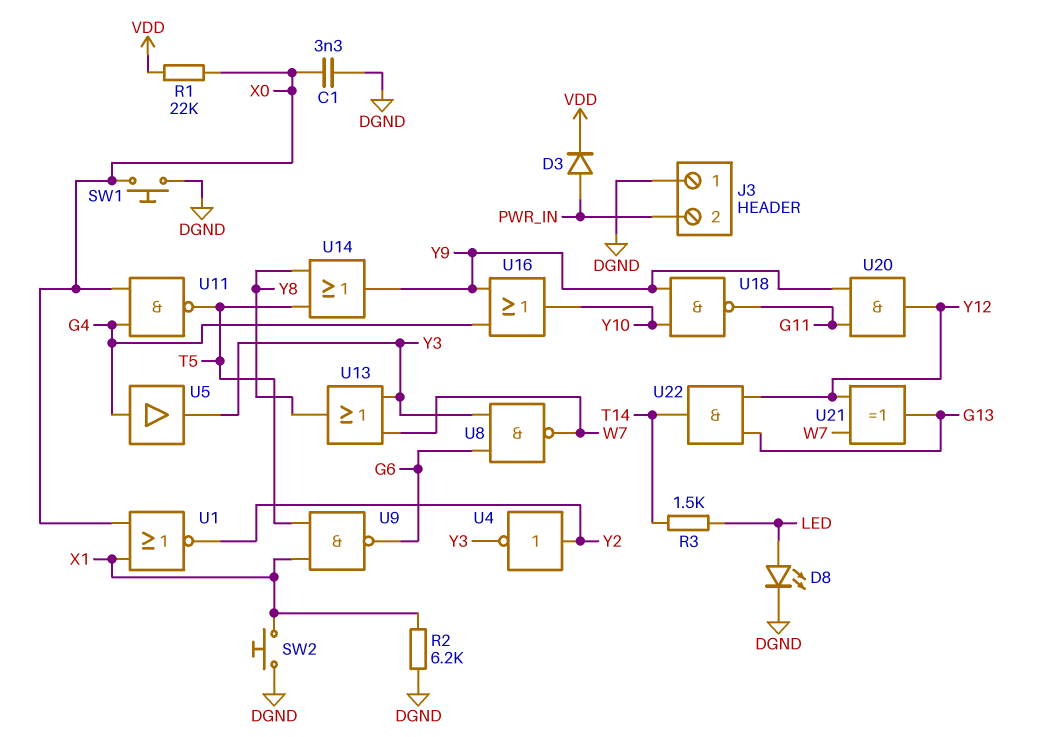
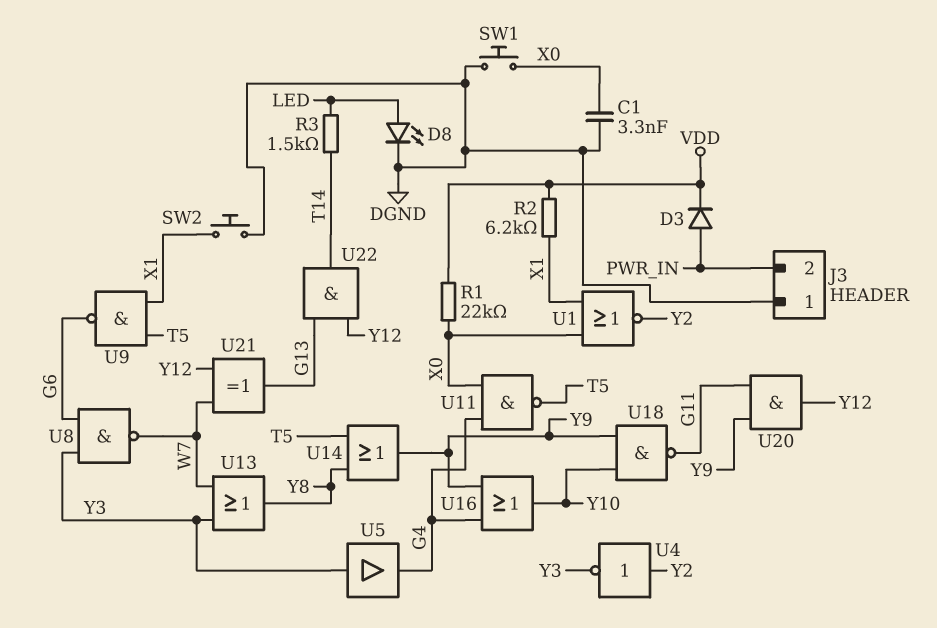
R2: 6.2k (DGND, X1) -> 6.2k (VDD, X1)
U5: buffer (in G4, out Y3) -> buffer (in Y3, out G4)

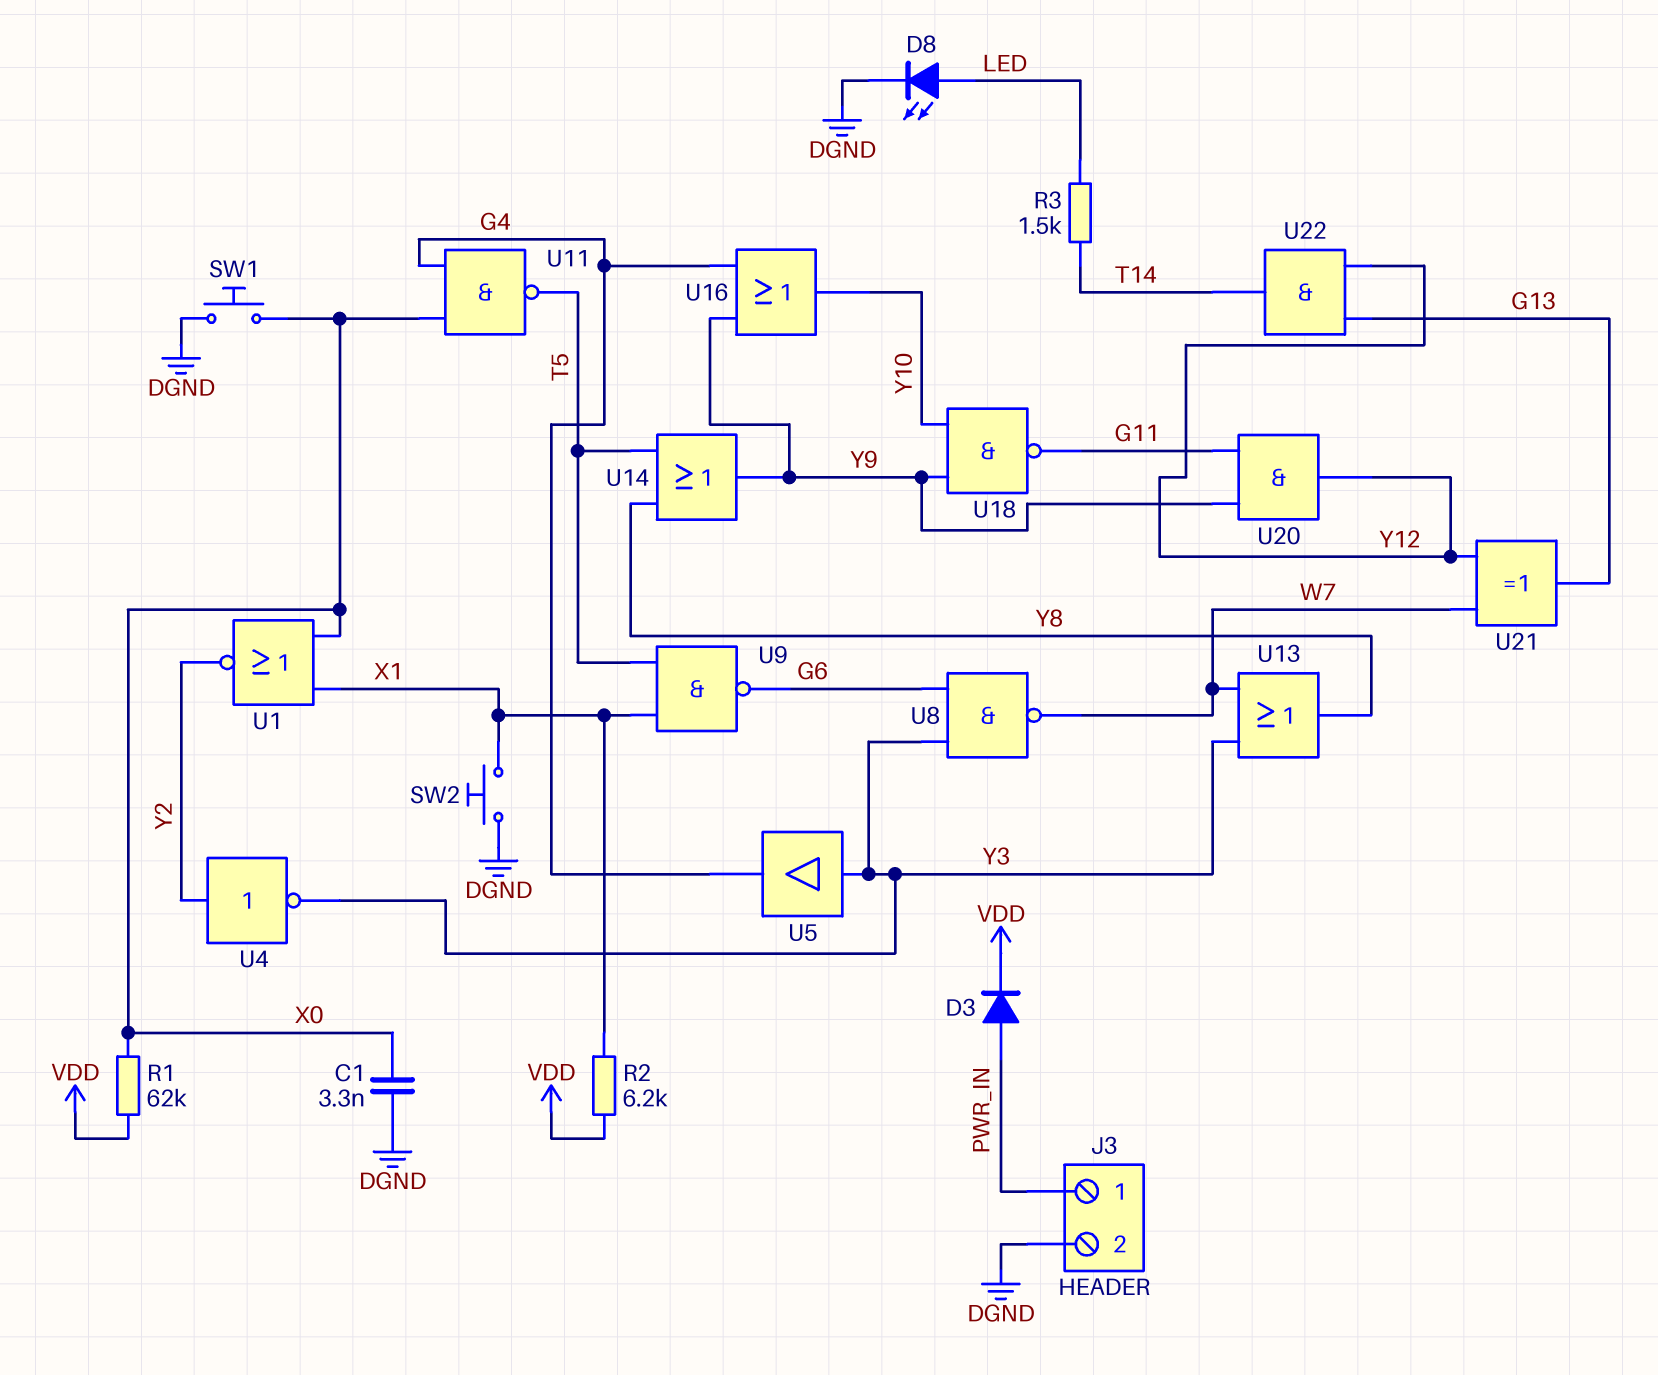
J3 pin 1: DGND -> PWR_IN
J3 pin 2: PWR_IN -> DGND
R1: 22k (VDD, X0) -> 62k (VDD, X0)

